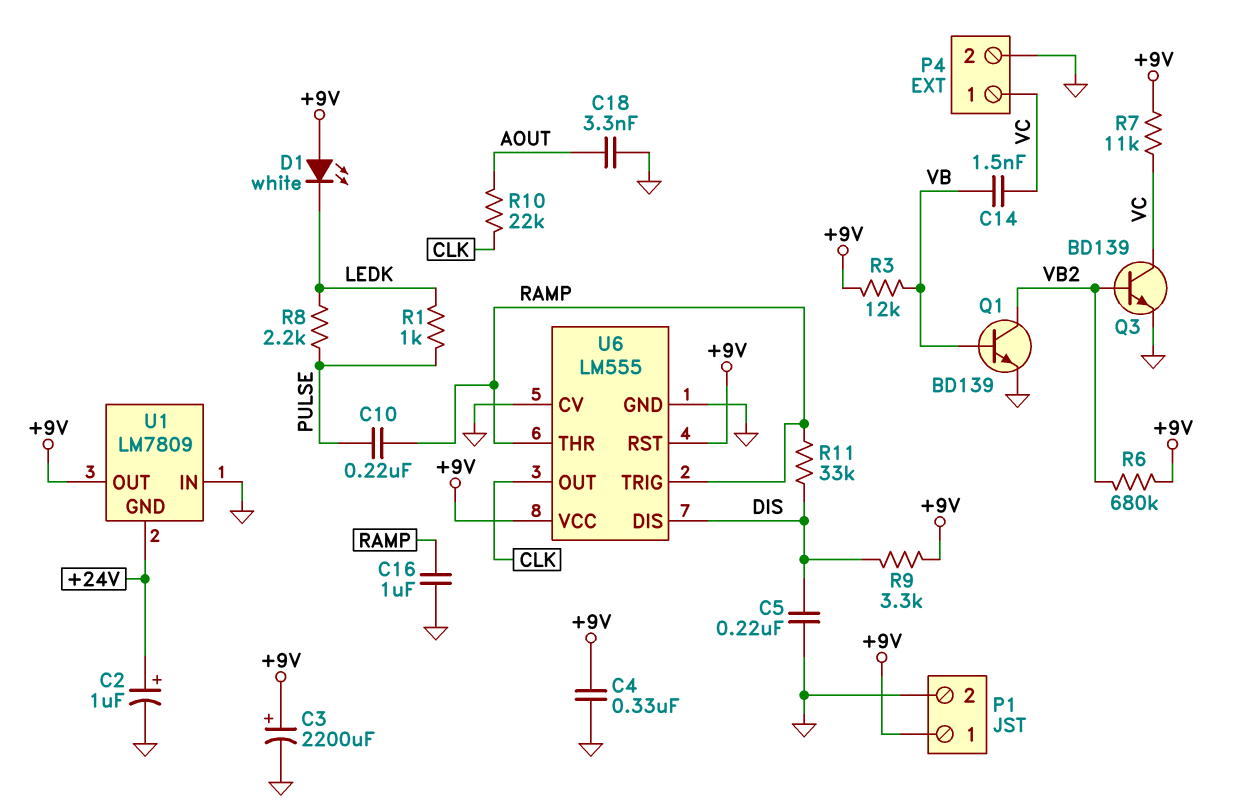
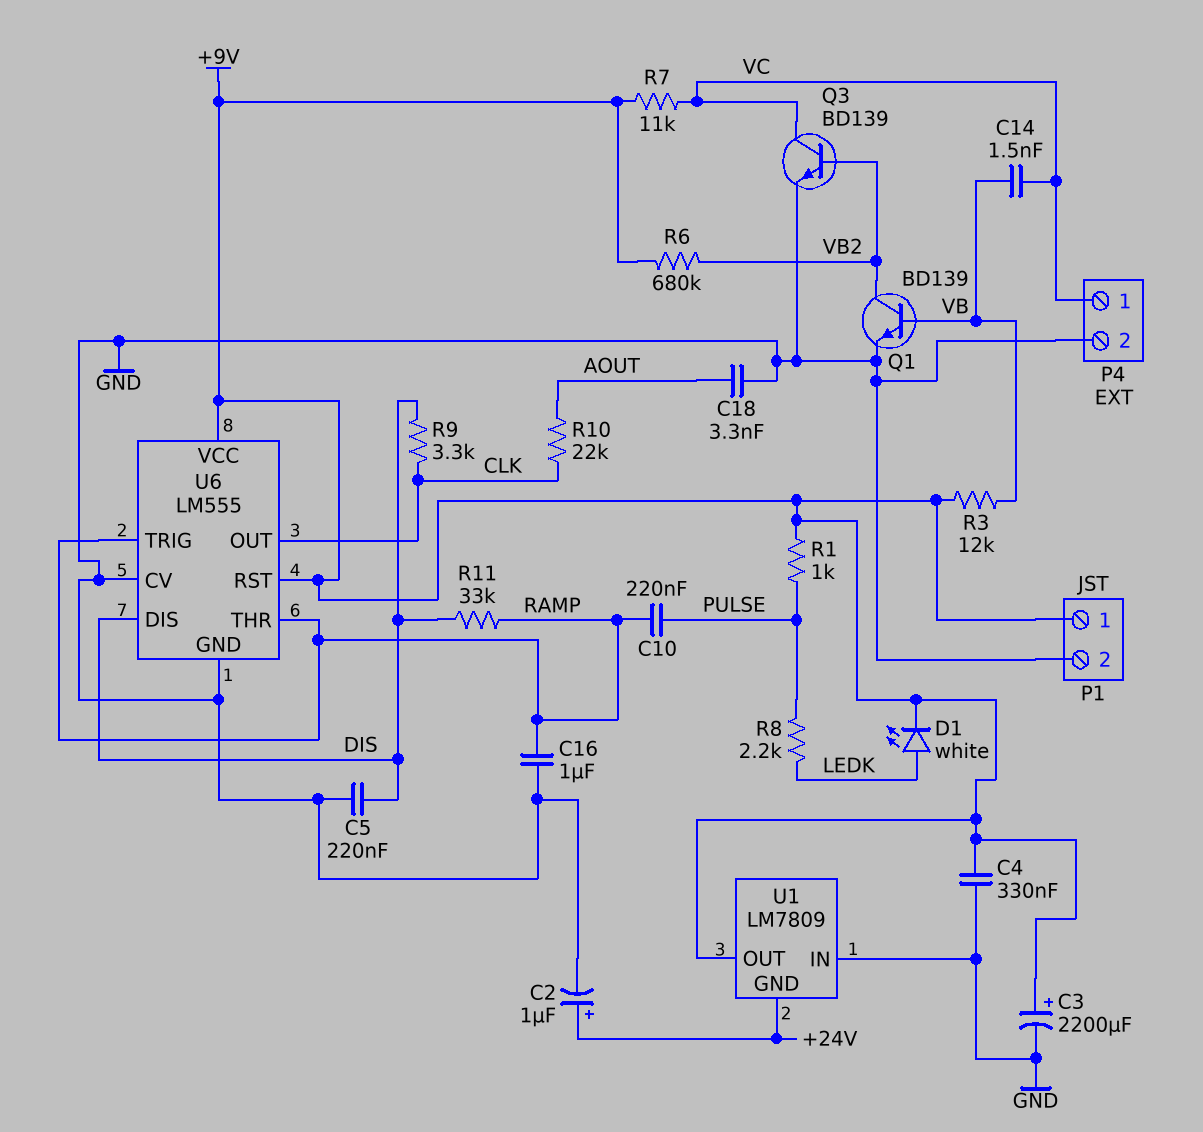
D1: LED white (A +9V, K LEDK) -> LED white (A LEDK, K +9V)
R1: 1k (LEDK, PULSE) -> 1k (+9V, PULSE)
R9: 3.3k (+9V, DIS) -> 3.3k (CLK, DIS)

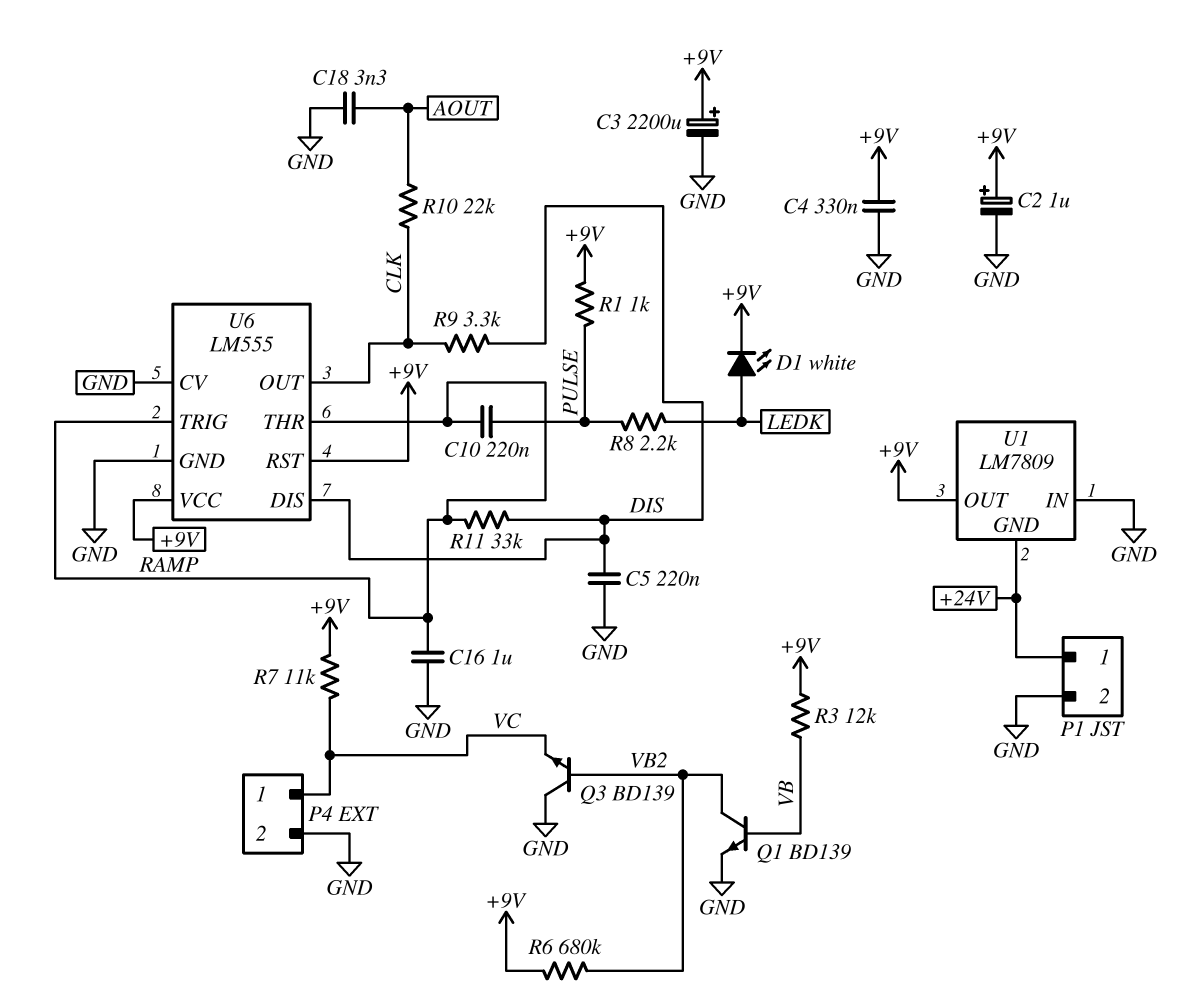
C2: 1uF (plus +24V, minus GND) -> 1uF (plus +9V, minus GND)
C14: 1.5nF (VB, VC) -> none
P1 pin 1: +9V -> +24V
Q3: NPN BD139 (B VB2, C VC, E GND) -> NPN BD139 (B VB2, C GND, E VC)

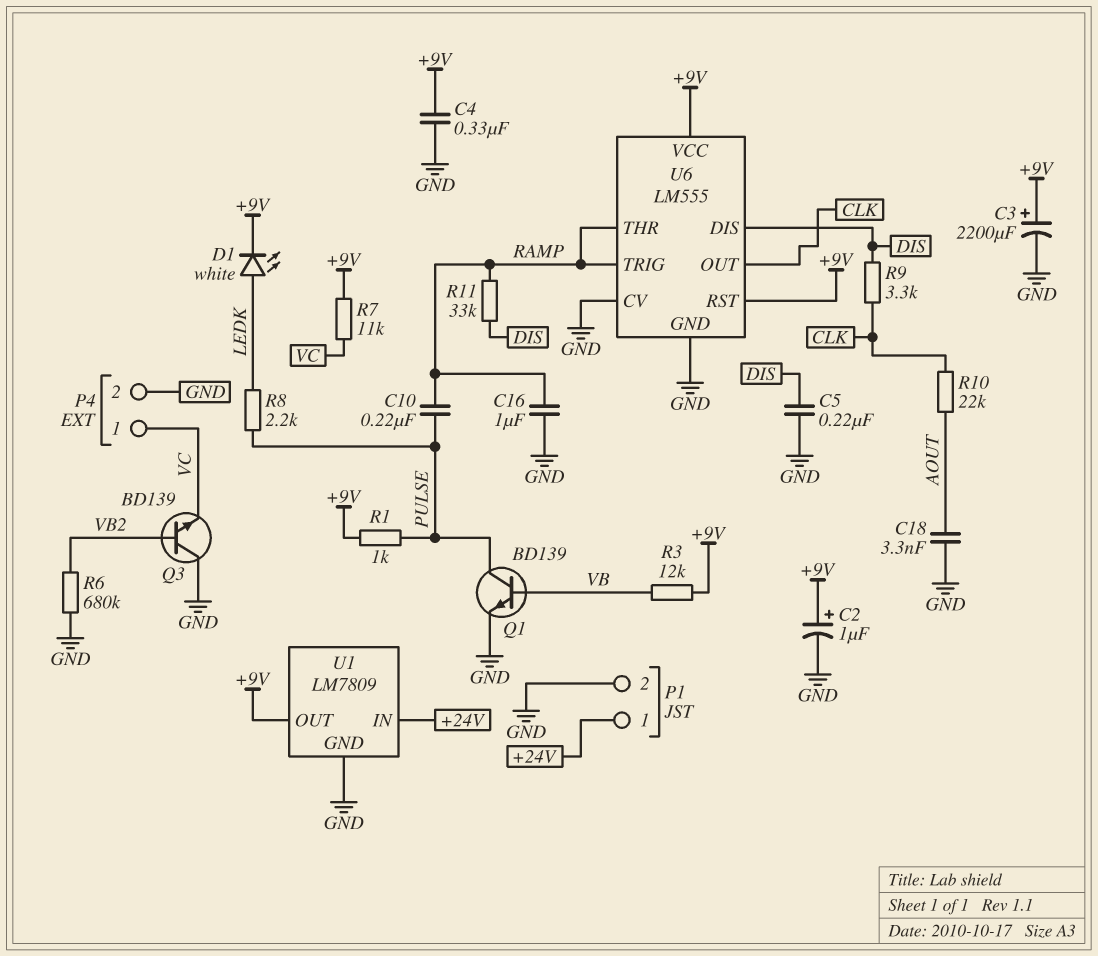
Q1: NPN BD139 (B VB, C VB2, E GND) -> NPN BD139 (B VB, C PULSE, E GND)
R6: 680k (+9V, VB2) -> 680k (GND, VB2)
U1 pin GND: +24V -> GND
U1 pin IN: GND -> +24V

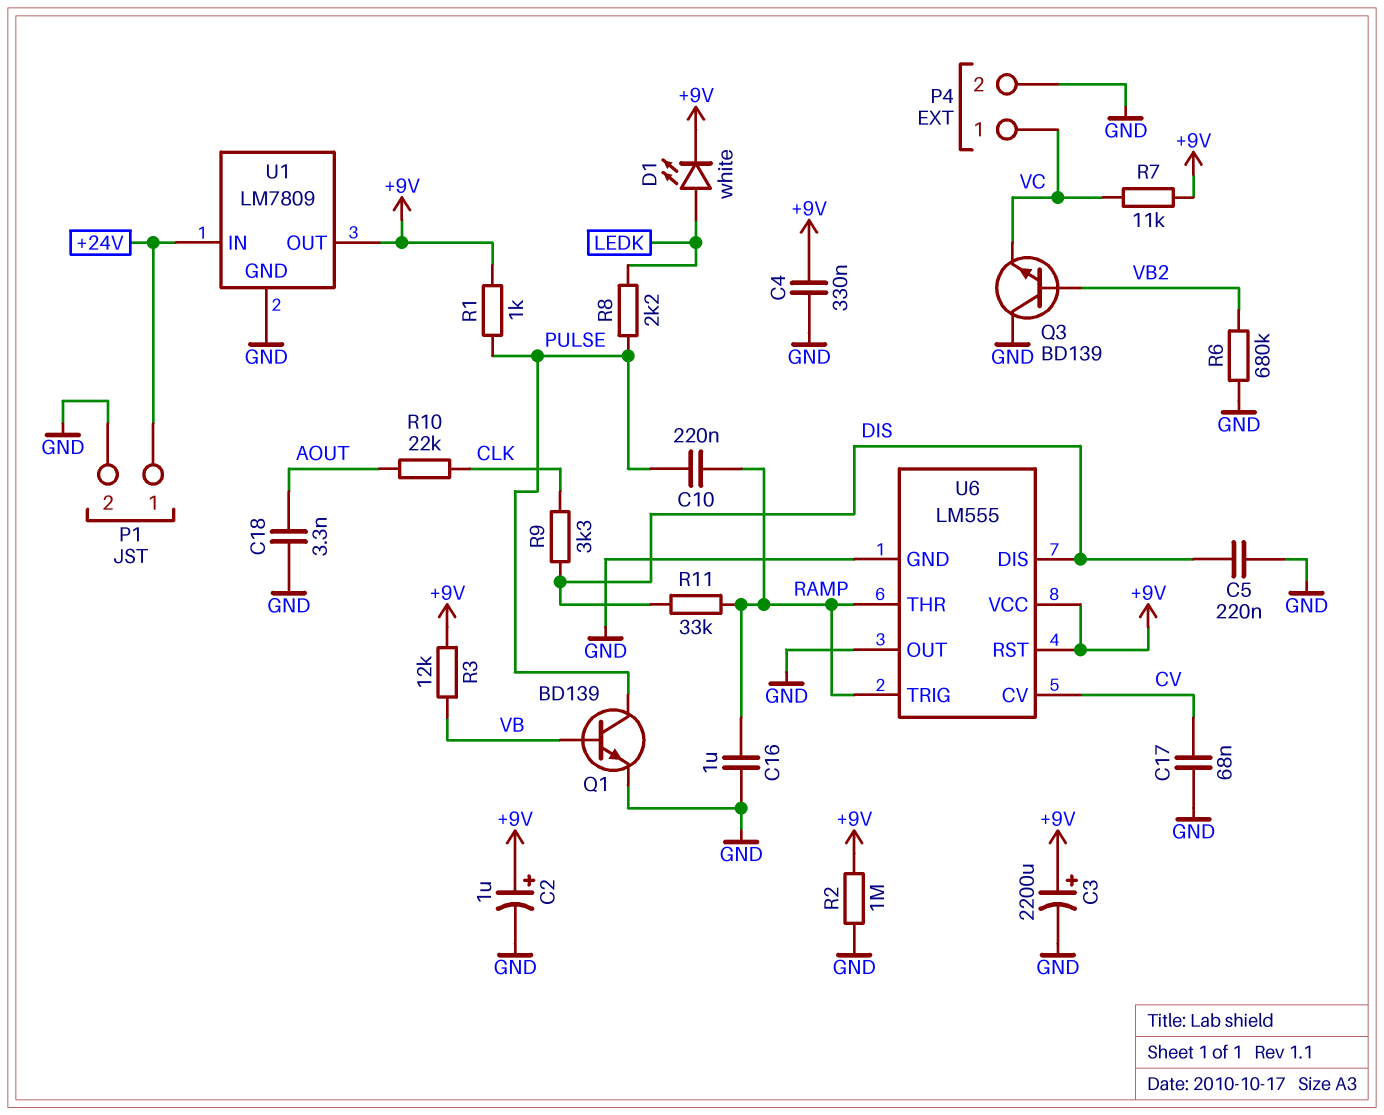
C17: none -> 68nF (CV, GND)
R2: none -> 1M (+9V, GND)
U6 pin CV: GND -> CV
U6 pin OUT: CLK -> GND

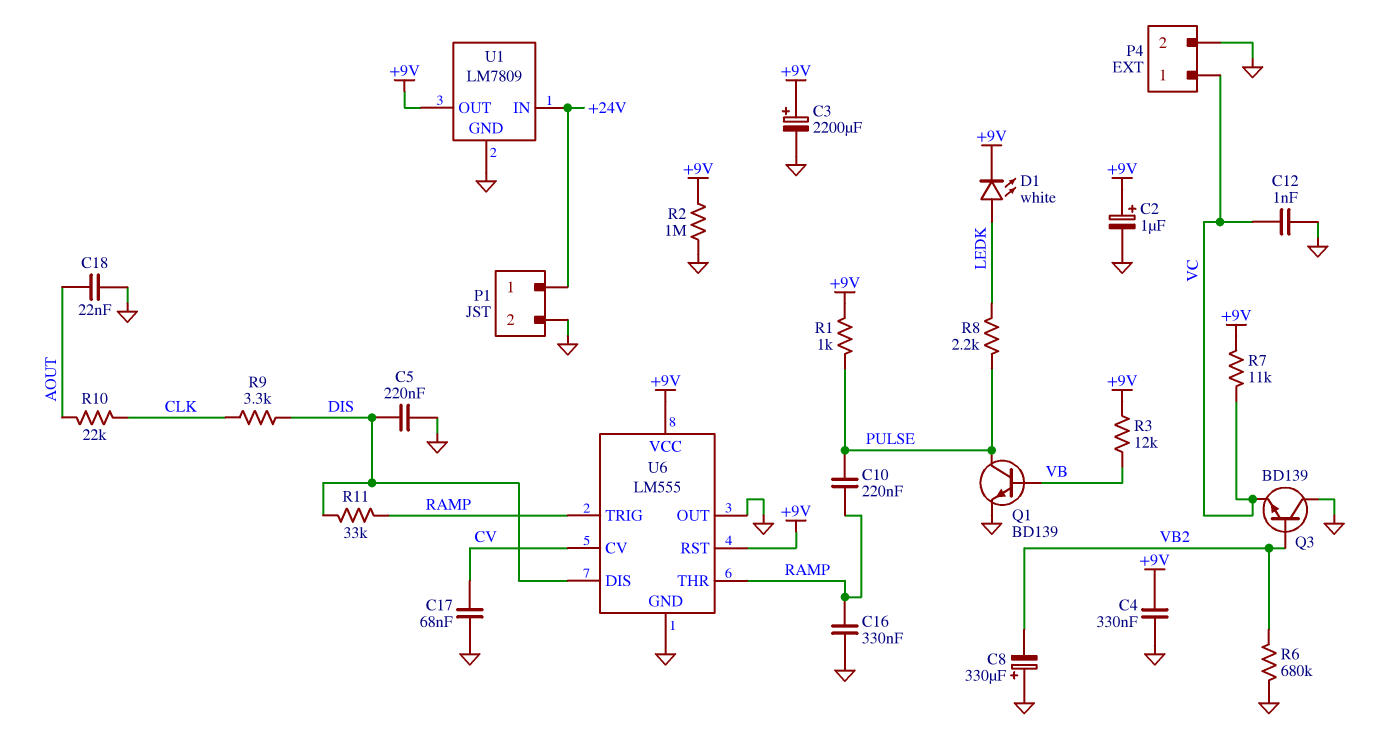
C8: none -> 330uF (plus GND, minus VB2)
C12: none -> 1nF (GND, VC)
C16: 1uF (GND, RAMP) -> 330nF (GND, RAMP)
C18: 3.3nF (AOUT, GND) -> 22nF (AOUT, GND)

